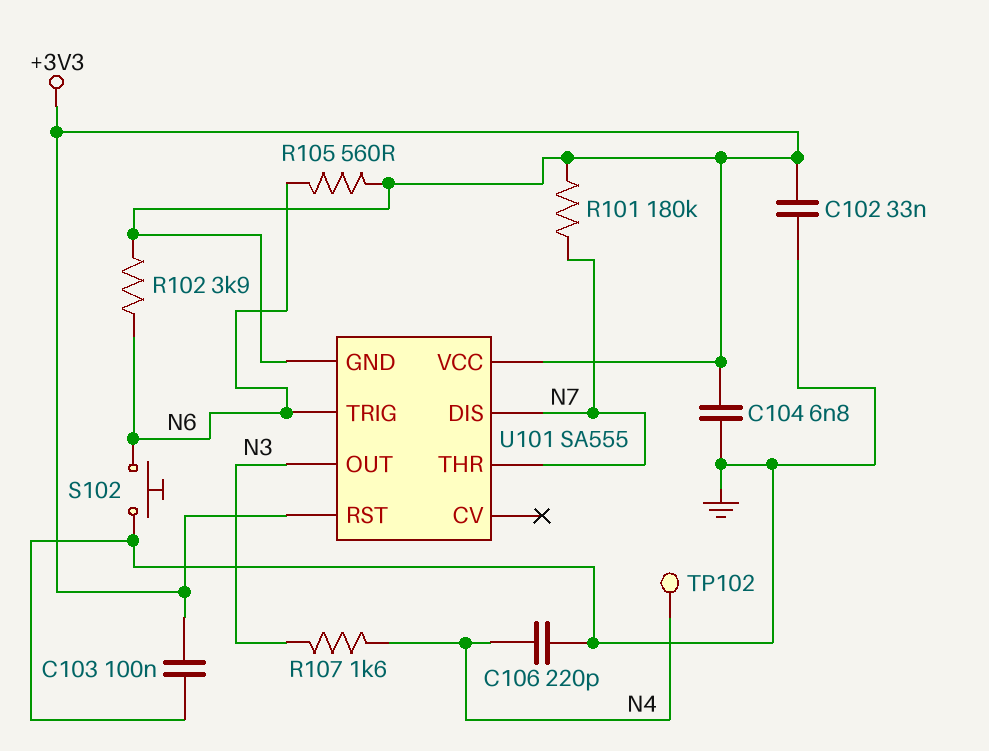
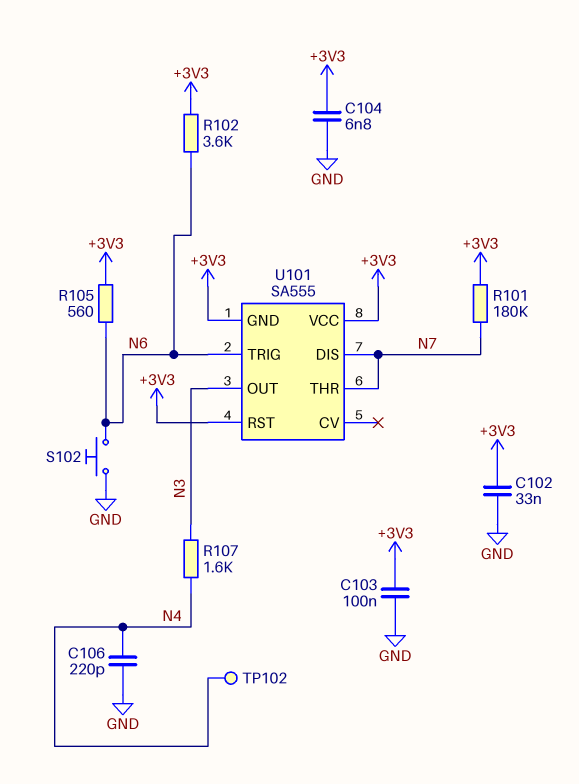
R102: 3.9k (+3V3, N6) -> 3.6k (+3V3, N6)

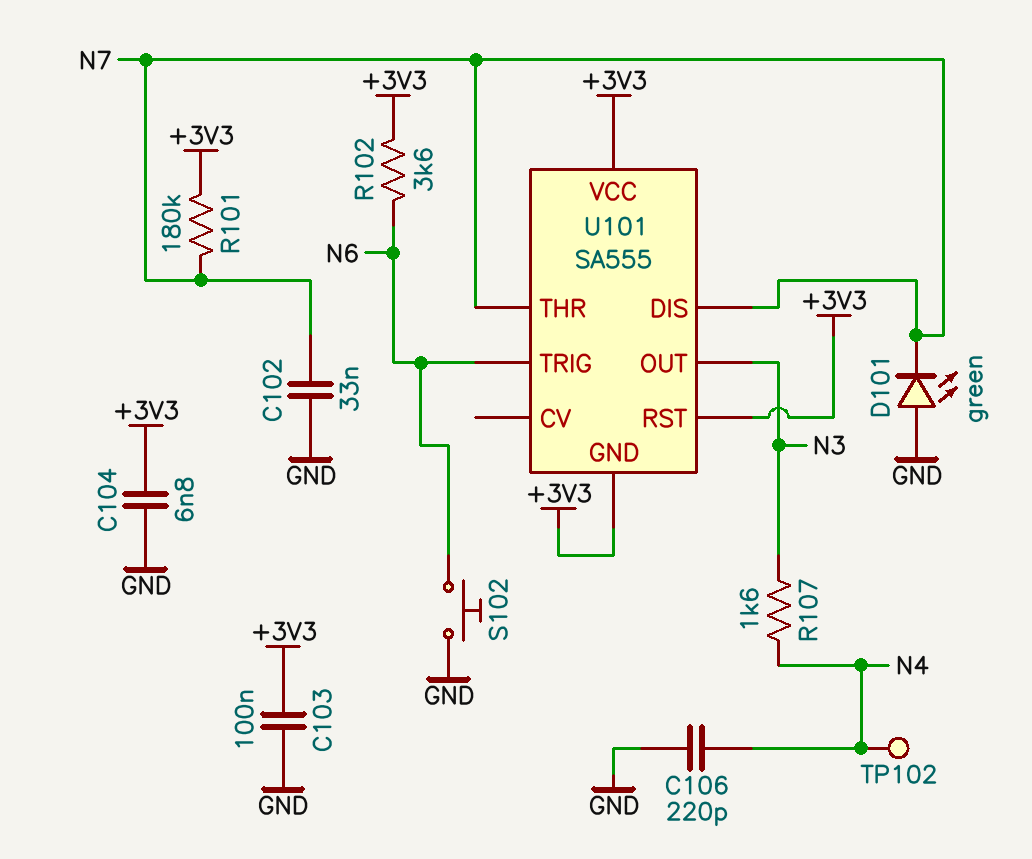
C102: 33nF (+3V3, GND) -> 33nF (GND, N7)
D101: none -> LED green (A GND, K N7)
R105: 560 (+3V3, N6) -> none

